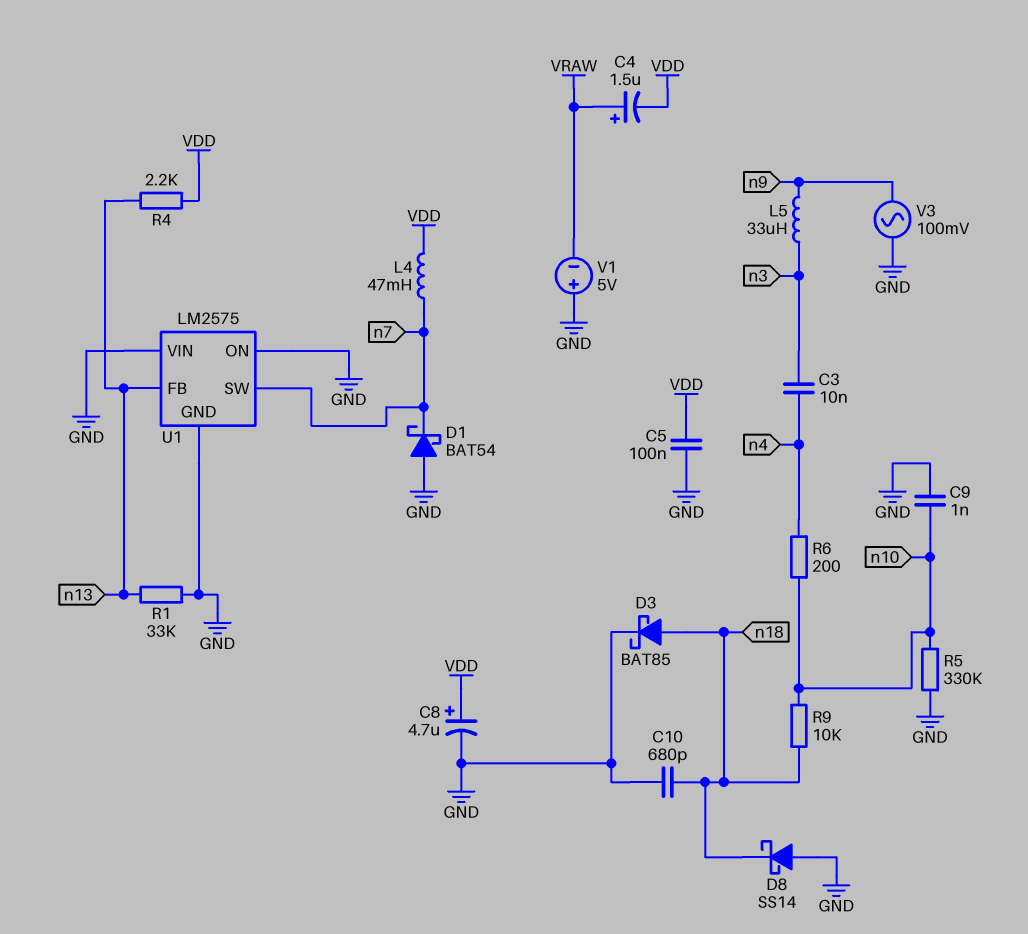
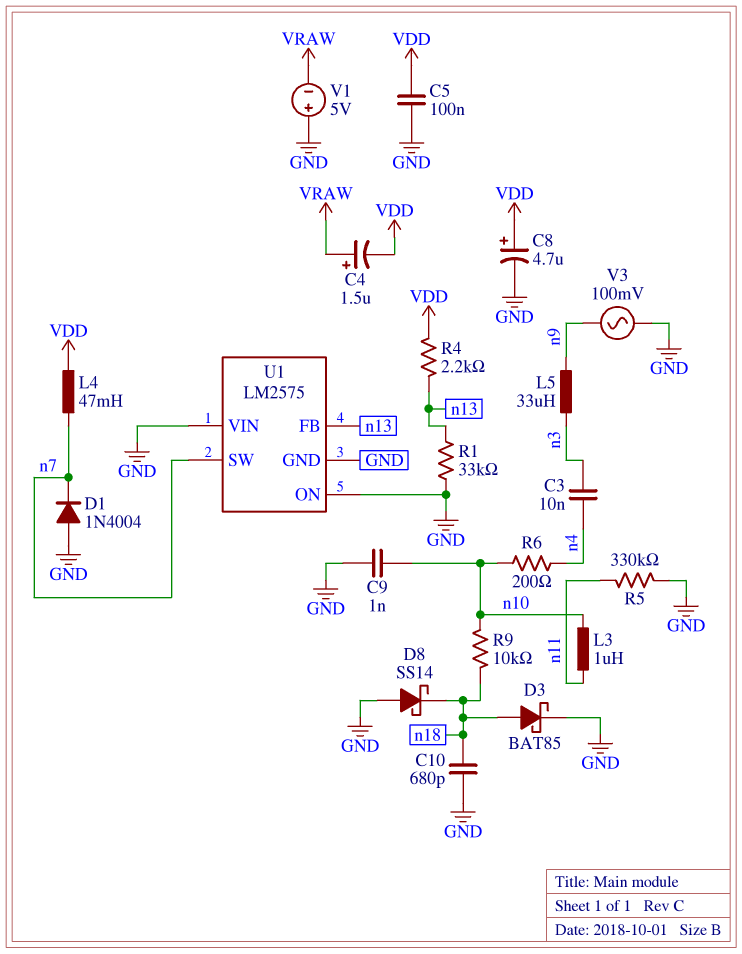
D1: schottky BAT54 (A GND, K n7) -> diode 1N4004 (A GND, K n7)
L3: none -> 1uH (n10, n11)
R5: 330k (GND, n10) -> 330k (GND, n11)

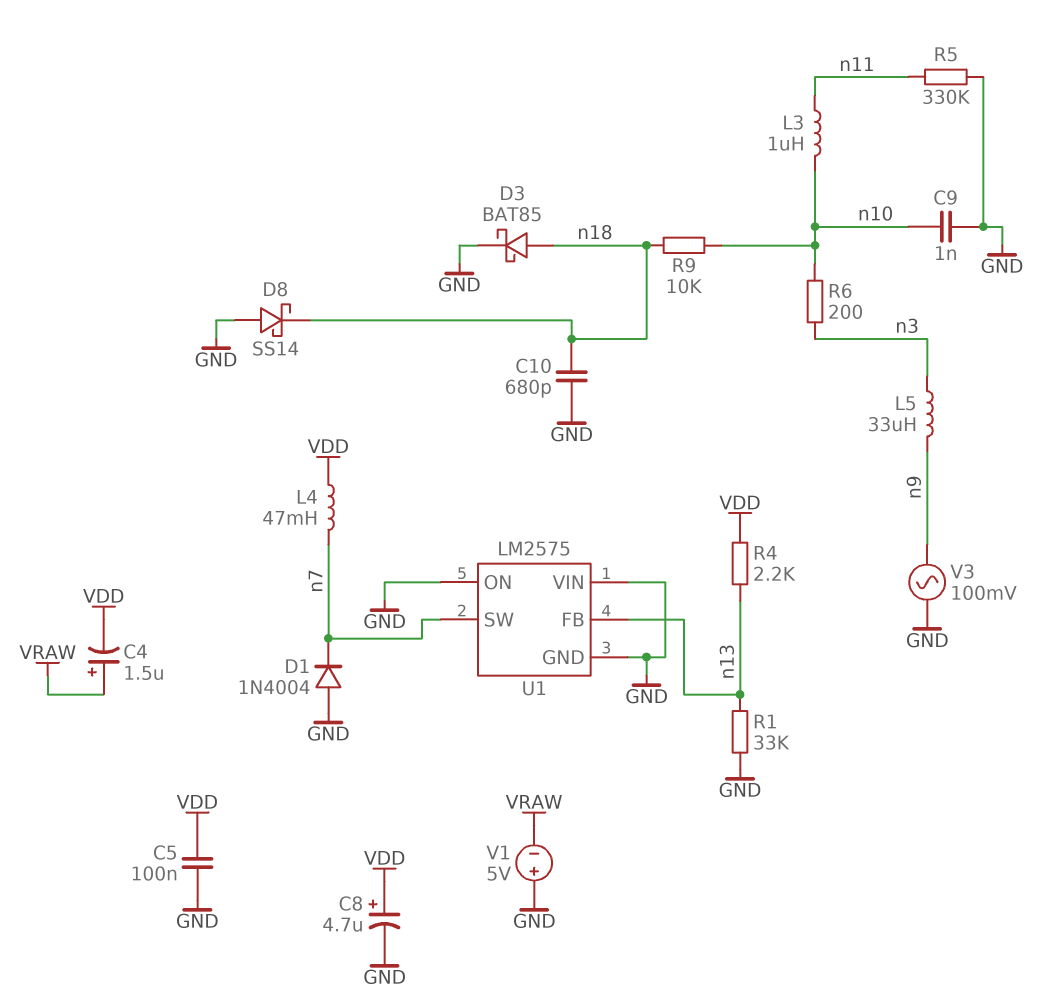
C3: 10nF (n3, n4) -> none
R6: 200 (n4, n10) -> 200 (n3, n10)

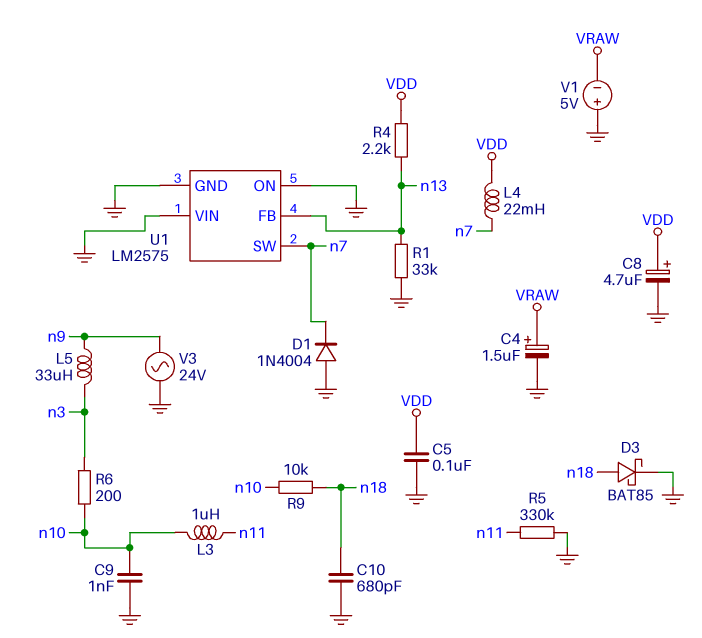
C4: 1.5uF (plus VRAW, minus VDD) -> 1.5uF (plus VRAW, minus GND)
D8: schottky SS14 (A GND, K n18) -> none
L4: 47mH (VDD, n7) -> 22mH (VDD, n7)
V3: AC 100mV (GND, n9) -> AC 24V (GND, n9)

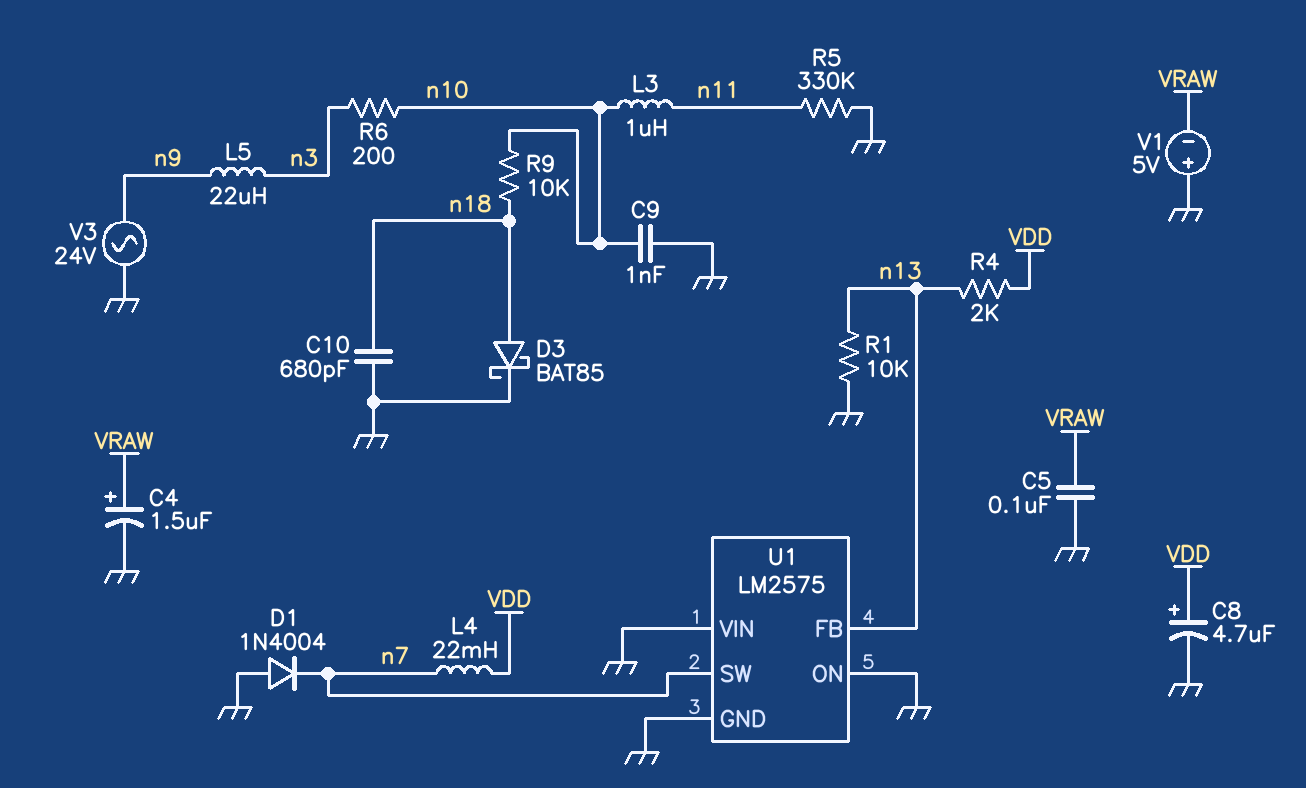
C5: 100nF (GND, VDD) -> 100nF (GND, VRAW)
L5: 33uH (n3, n9) -> 22uH (n3, n9)
R1: 33k (GND, n13) -> 10k (GND, n13)
R4: 2.2k (VDD, n13) -> 2k (VDD, n13)

